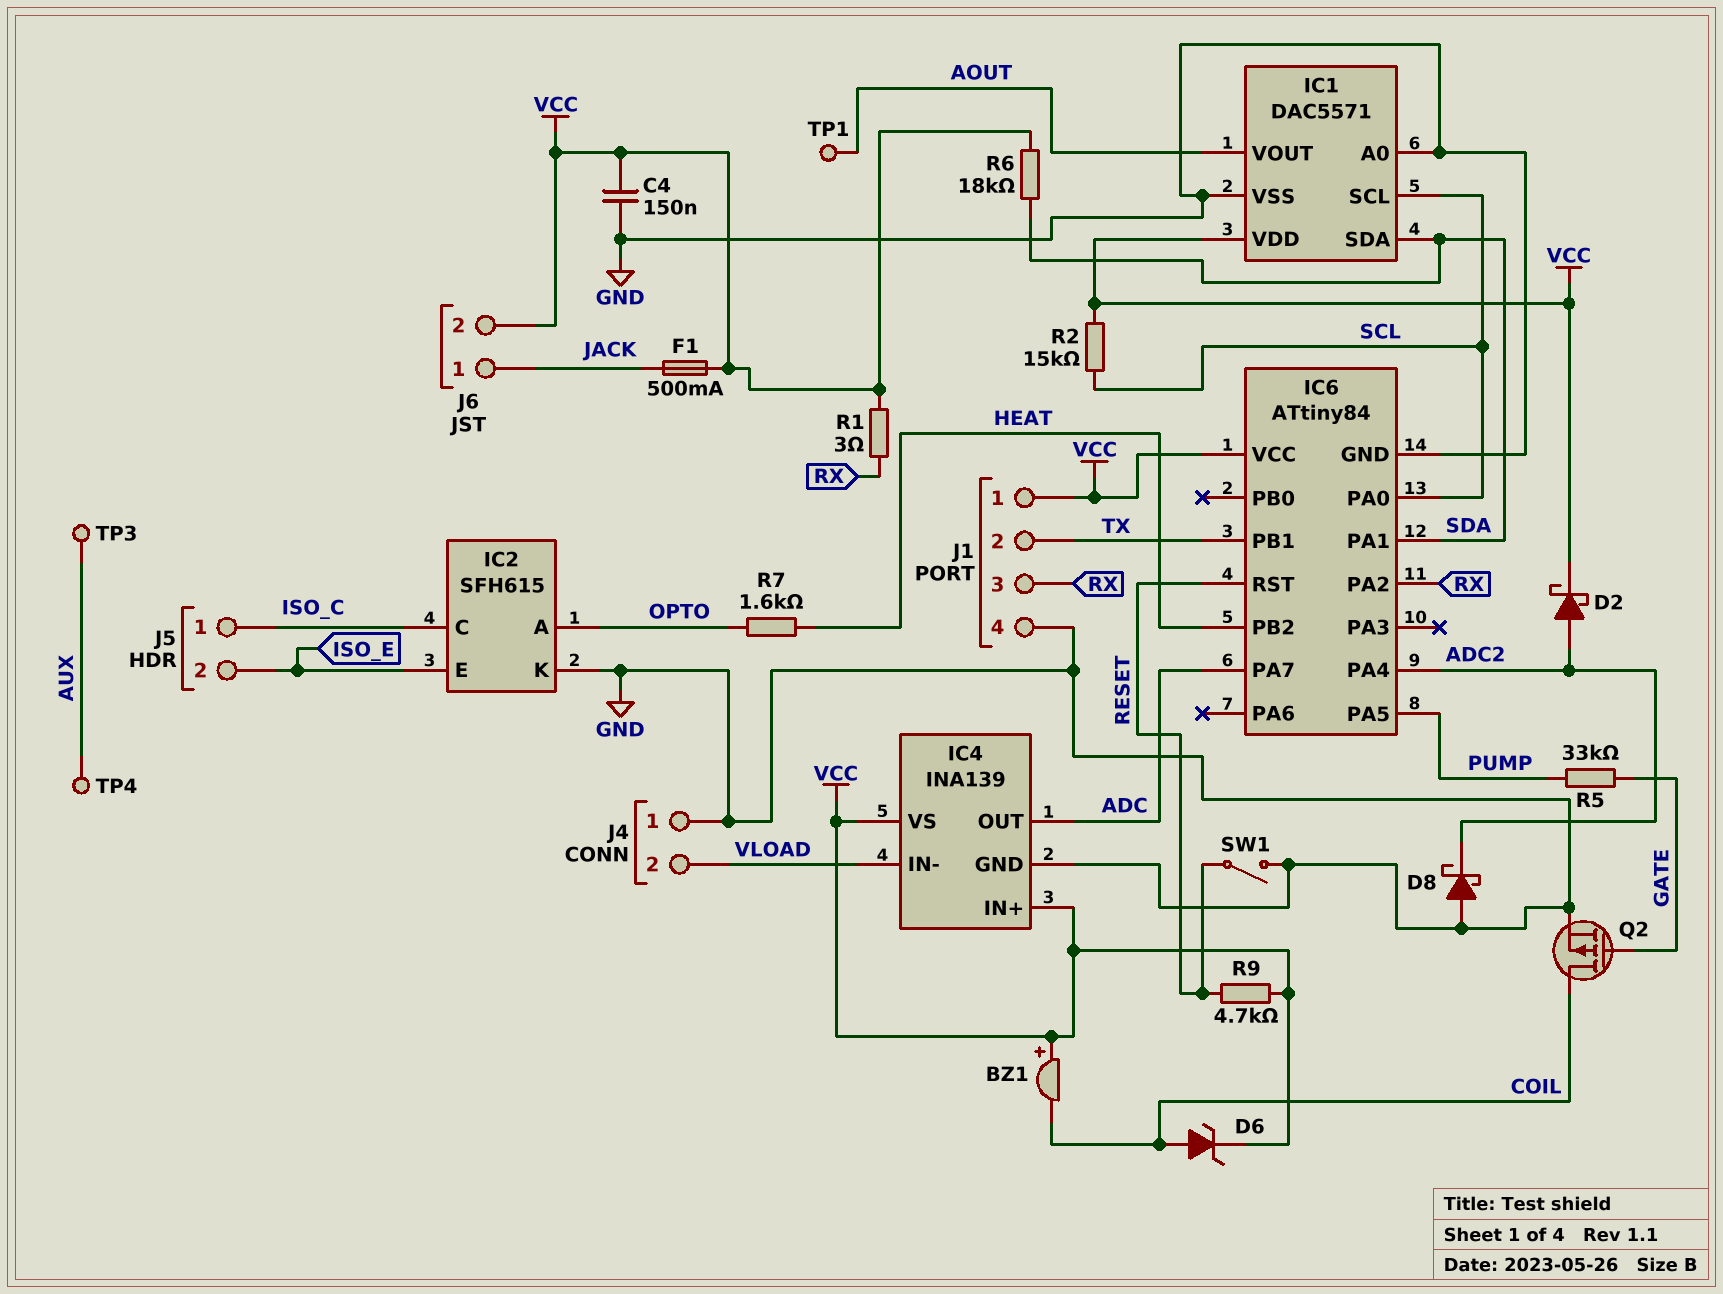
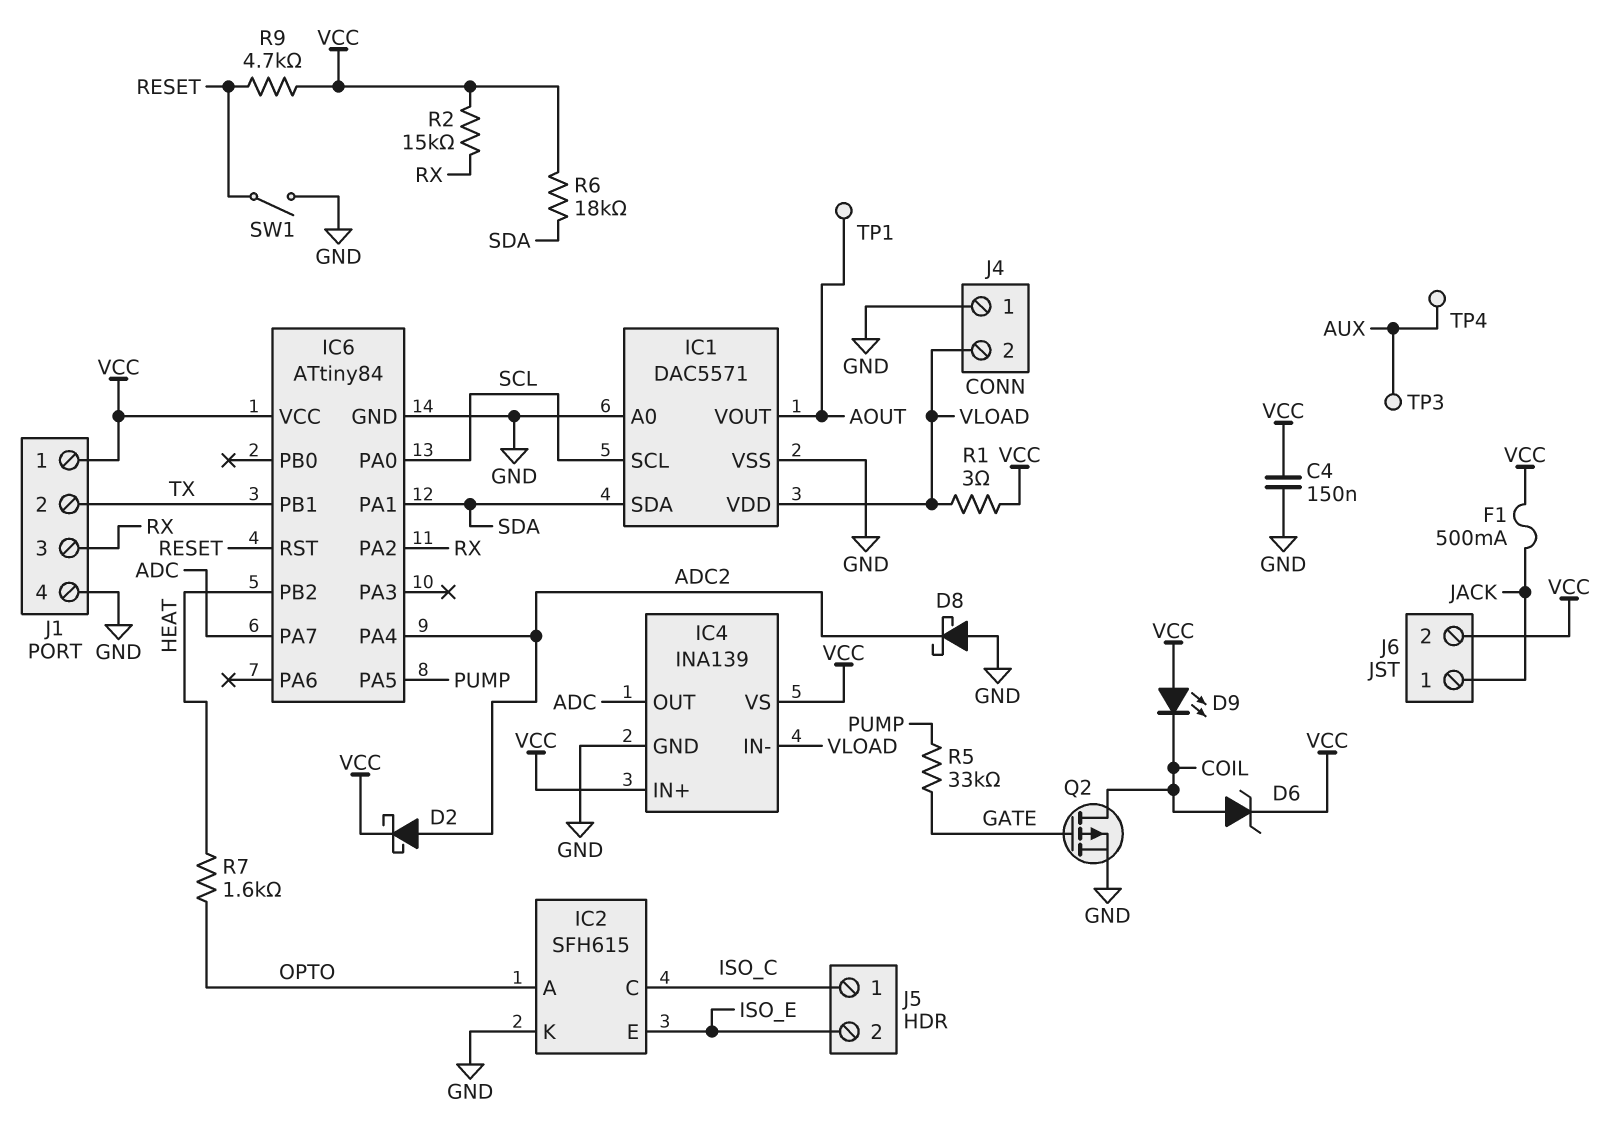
BZ1: buzzer (plus VCC, minus COIL) -> none
D9: none -> LED (A VCC, K COIL)
IC1 pin VDD: VCC -> VLOAD
R1: 3 (RX, VCC) -> 3 (VCC, VLOAD)
R2: 15k (SCL, VCC) -> 15k (RX, VCC)

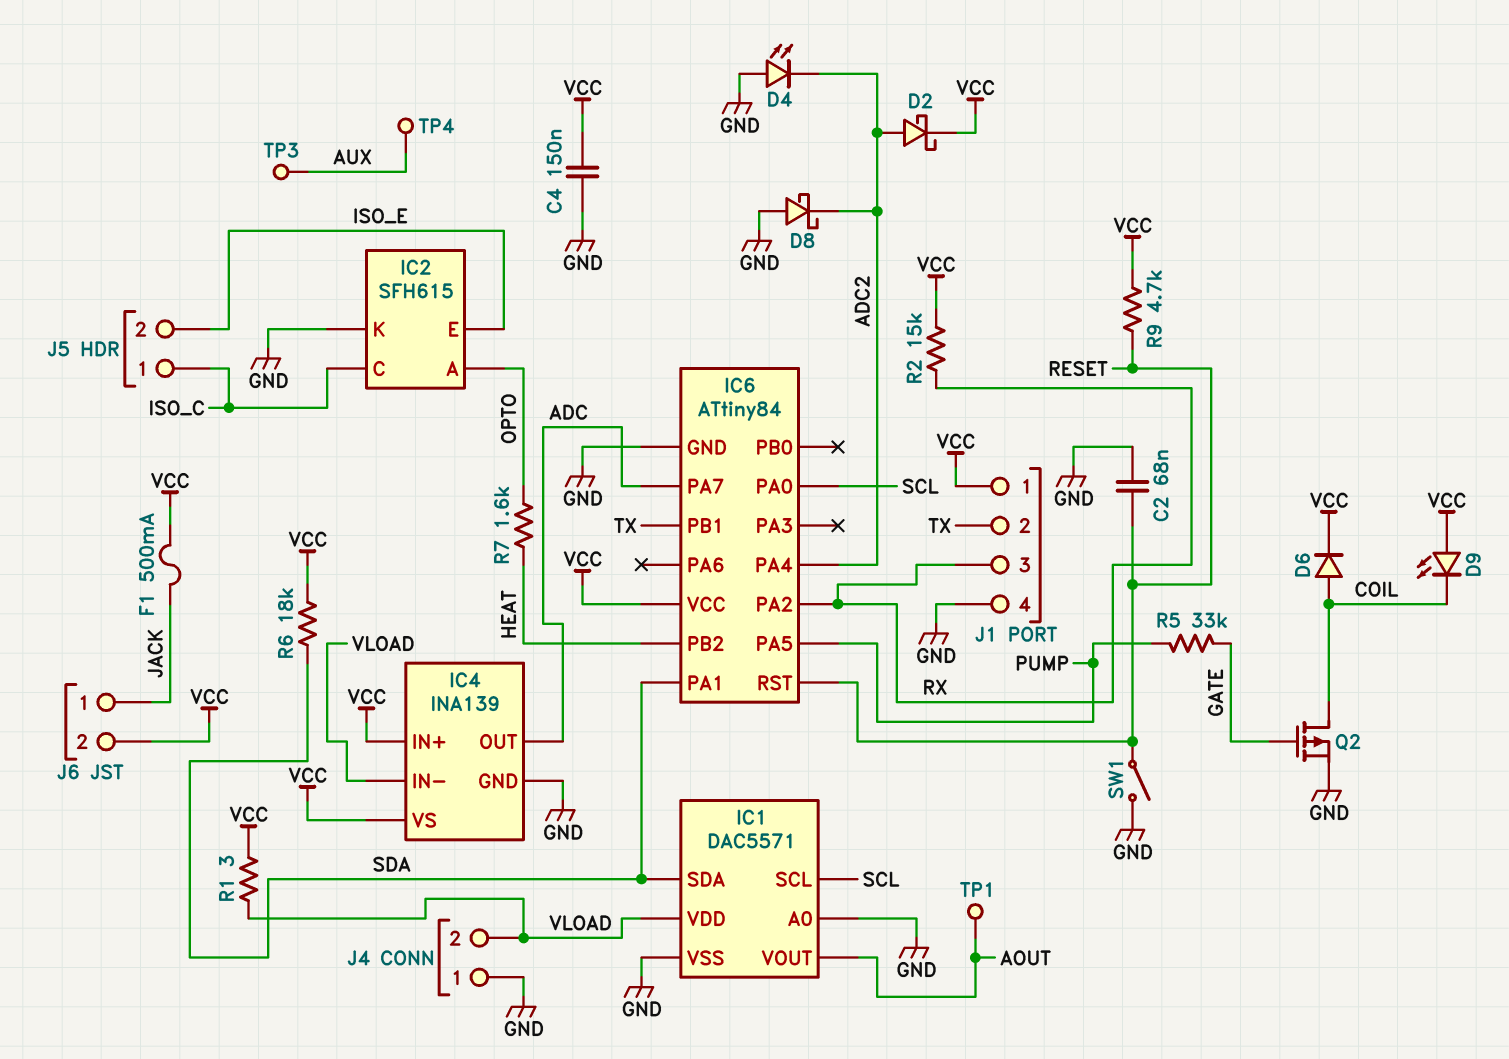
C2: none -> 68nF (GND, RESET)
D4: none -> LED (A GND, K ADC2)
D6: zener (A COIL, K VCC) -> diode (A COIL, K VCC)

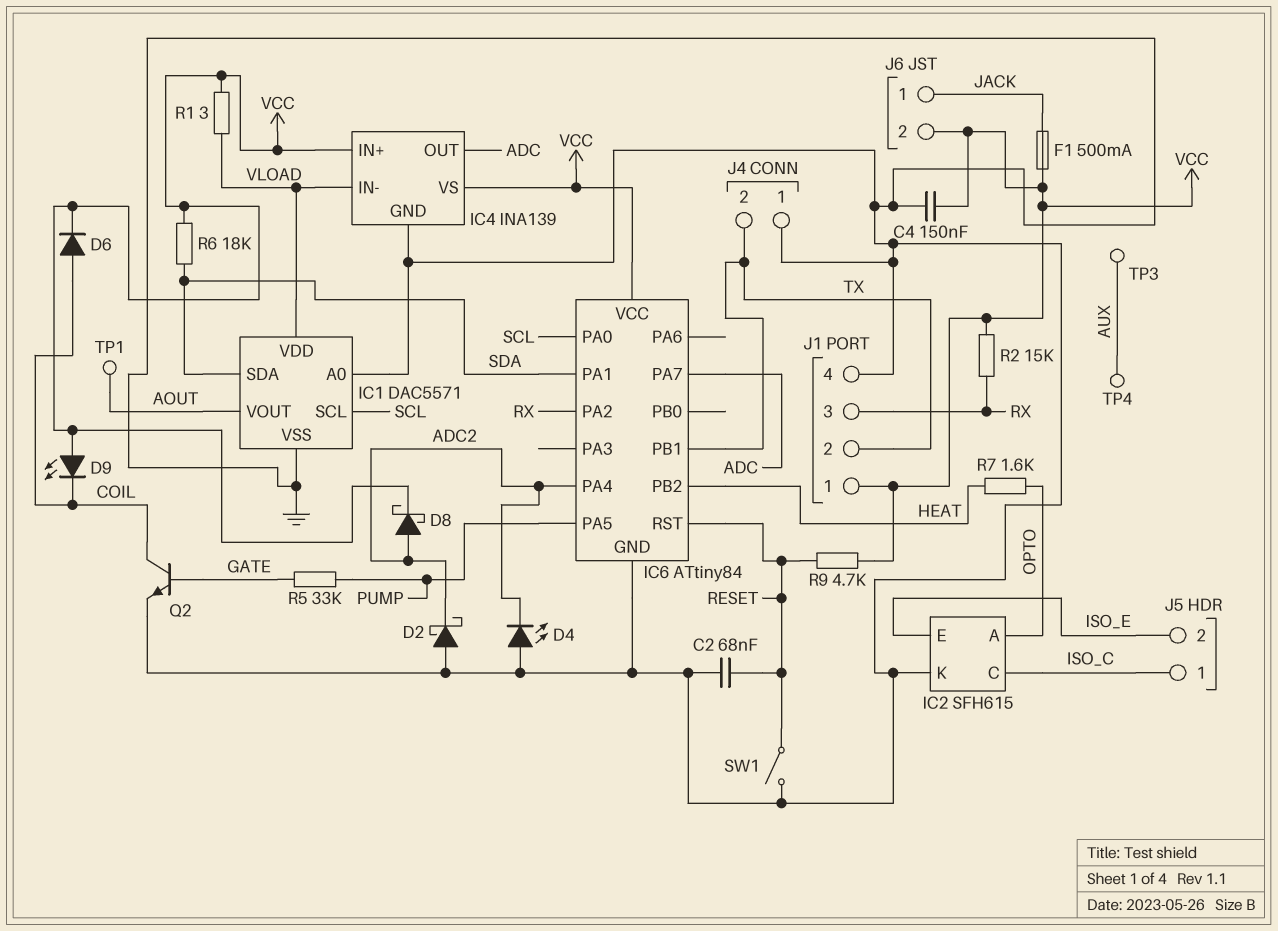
D2: schottky (A ADC2, K VCC) -> schottky (A GND, K ADC2)
D8: schottky (A GND, K ADC2) -> schottky (A ADC2, K VCC)
J4 pin 2: VLOAD -> TX
Q2: PMOS (G GATE, D COIL, S GND) -> NPN (B GATE, C COIL, E GND)

